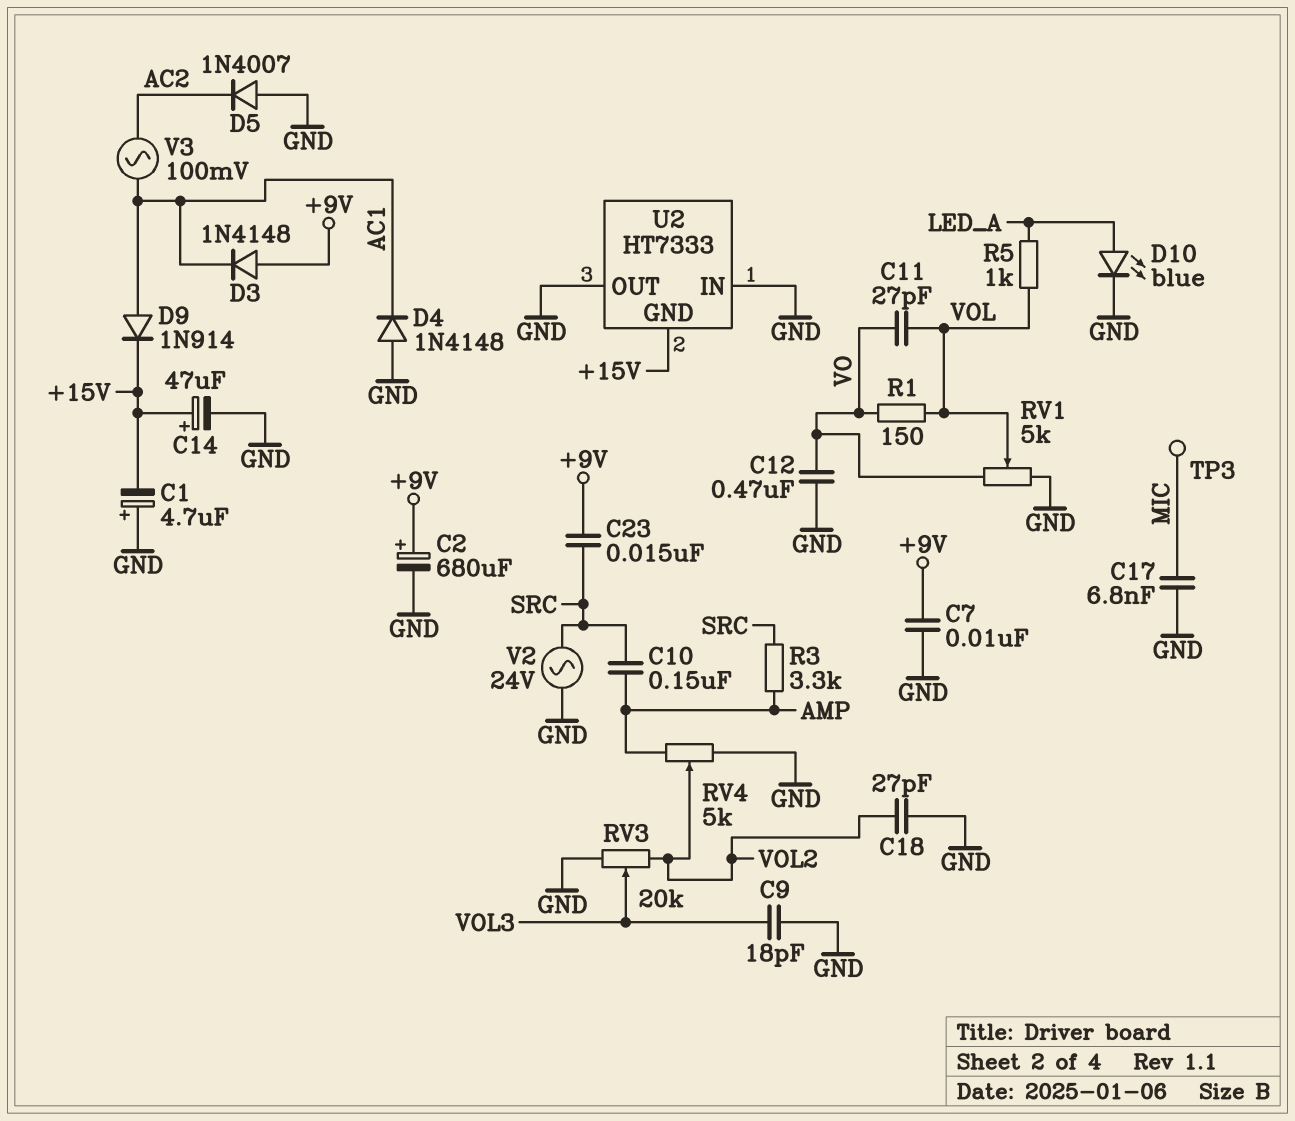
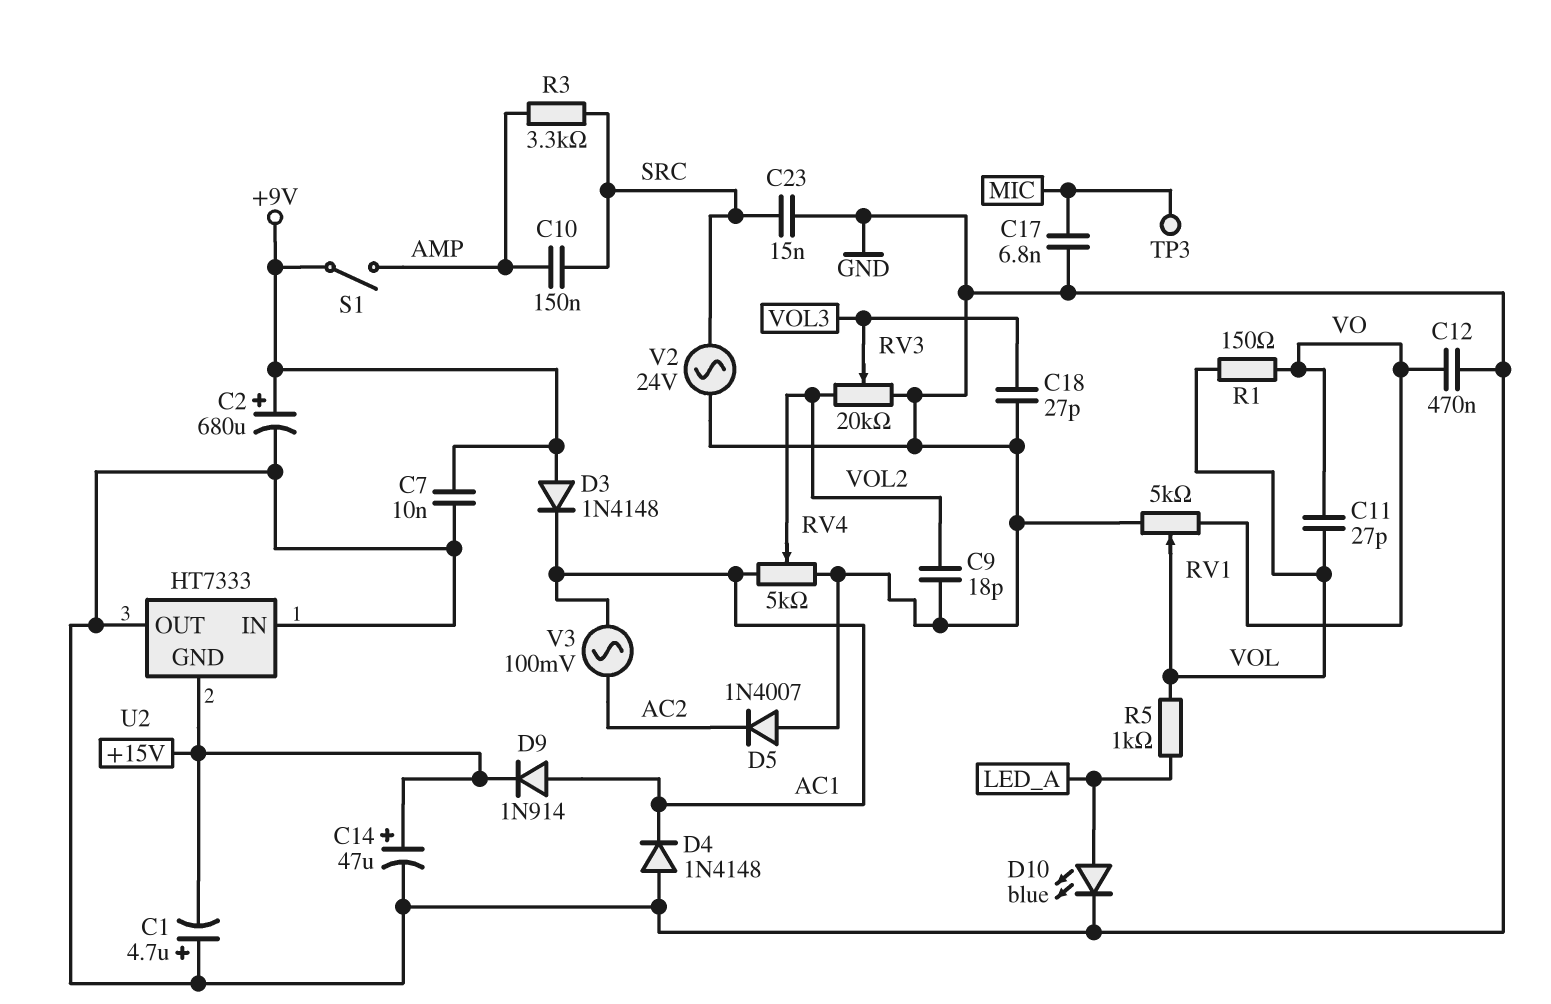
C9: 18pF (GND, VOL3) -> 18pF (GND, VOL2)
C18: 27pF (GND, VOL2) -> 27pF (GND, VOL3)
C23: 15nF (+9V, SRC) -> 15nF (GND, SRC)
RV4: 5k (AMP, GND, wiper VOL2) -> 5k (AC1, GND, wiper VOL2)
S1: none -> switch (+9V, AMP)

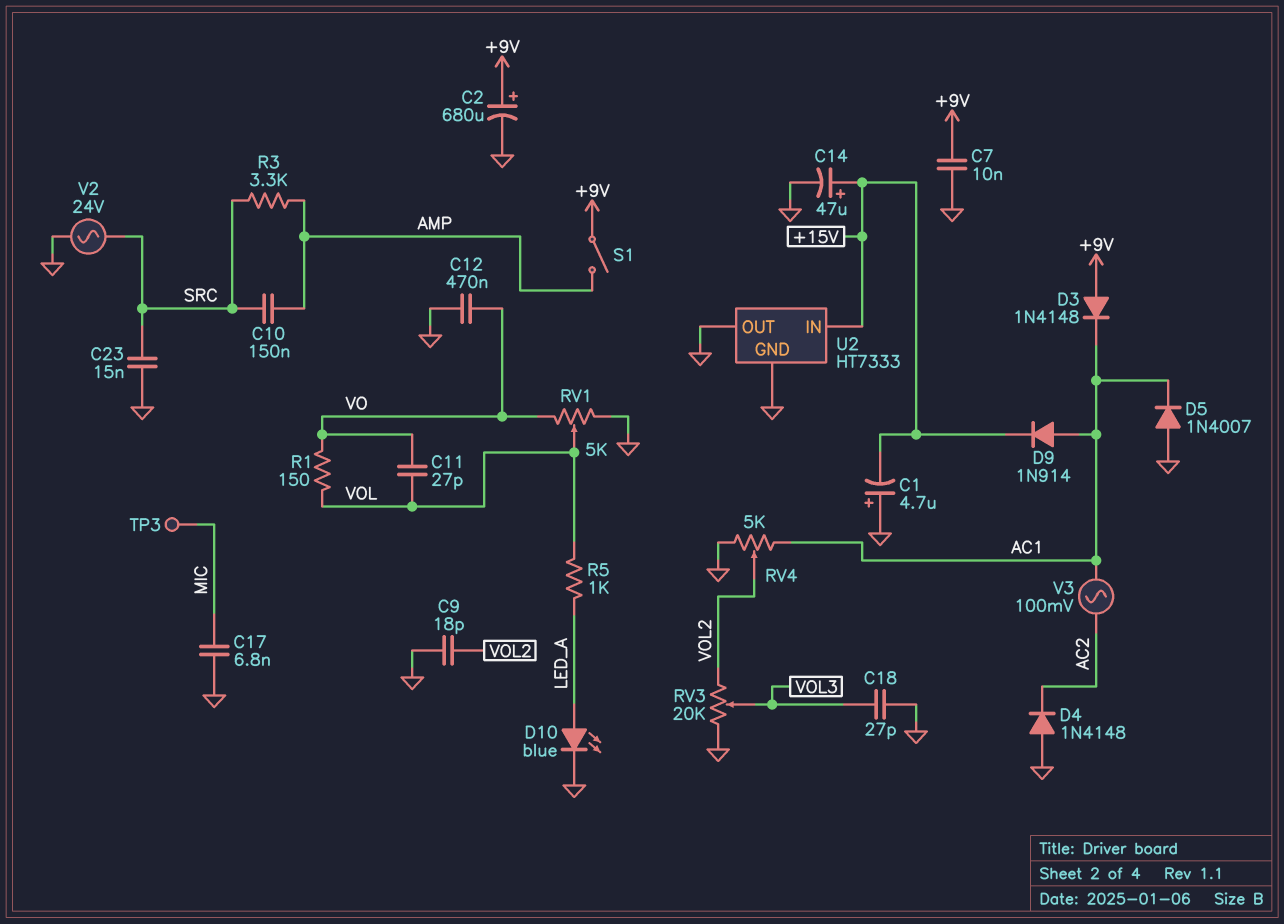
D4: diode 1N4148 (A GND, K AC1) -> diode 1N4148 (A GND, K AC2)
D5: diode 1N4007 (A GND, K AC2) -> diode 1N4007 (A GND, K AC1)
U2 pin GND: +15V -> GND
U2 pin IN: GND -> +15V

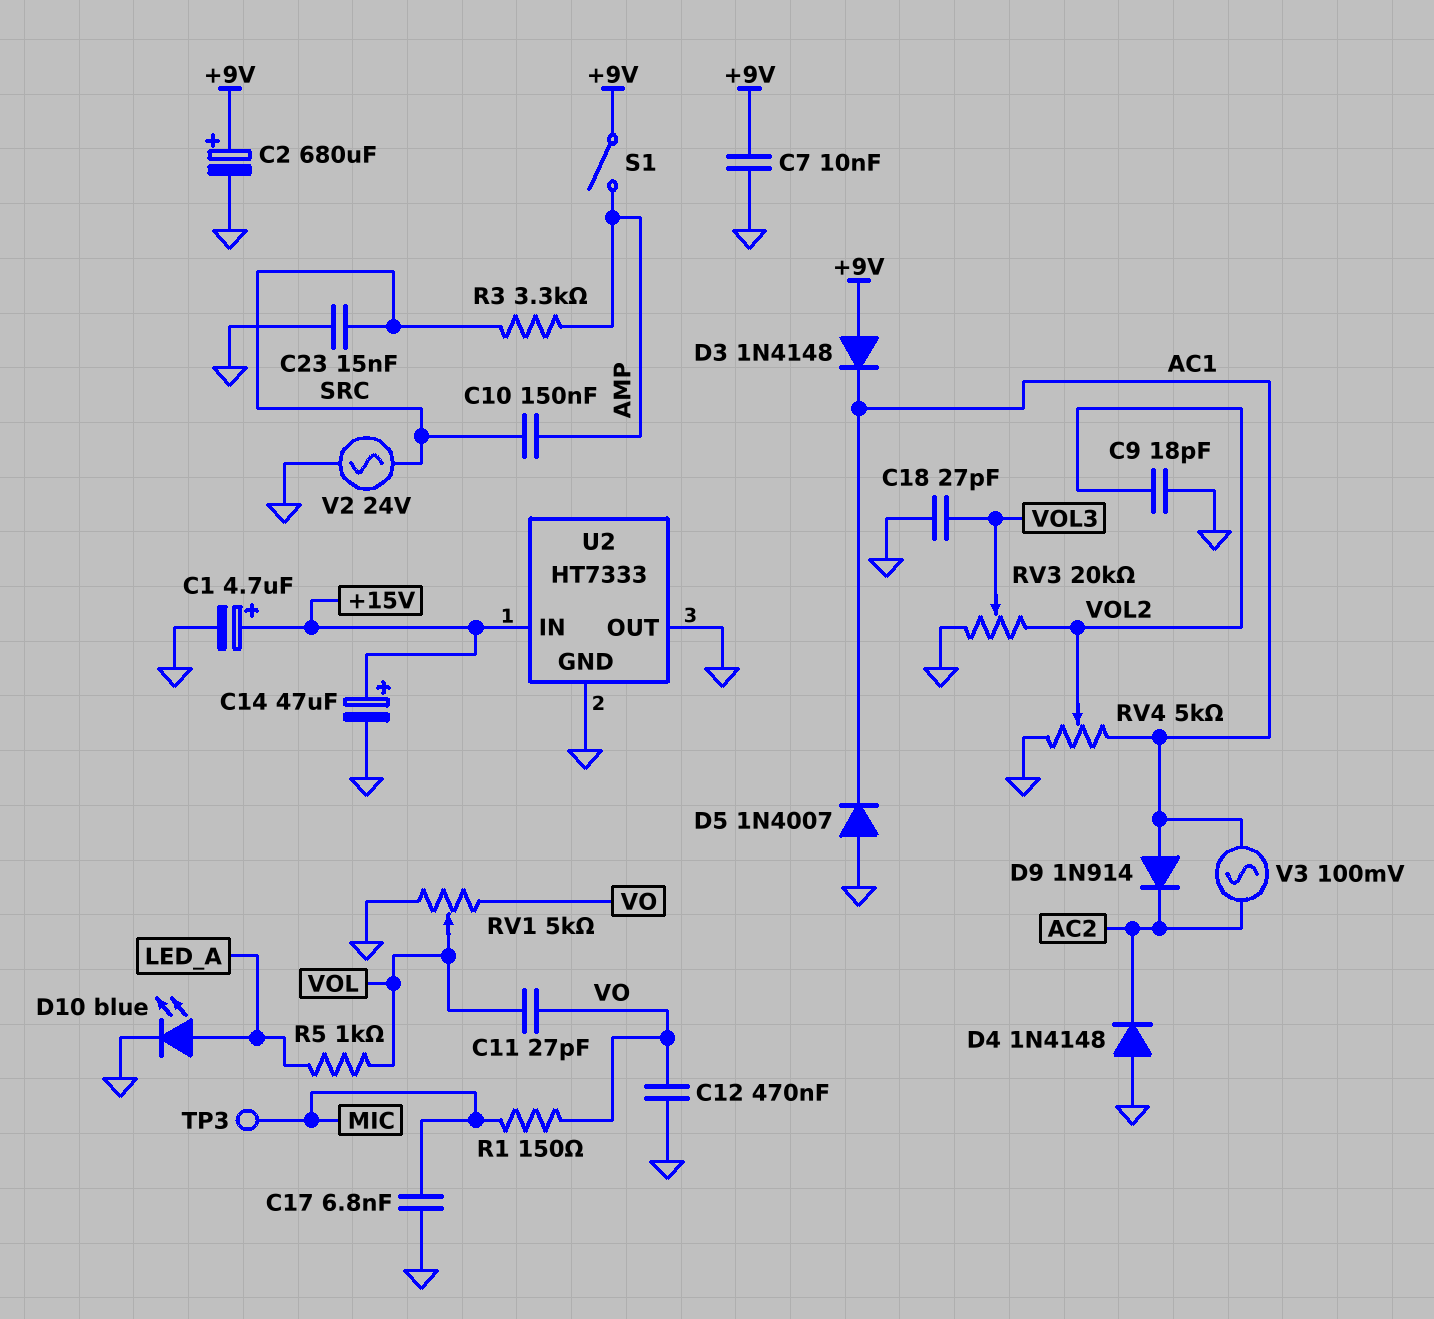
C1: 4.7uF (plus GND, minus +15V) -> 4.7uF (plus +15V, minus GND)
D9: diode 1N914 (A AC1, K +15V) -> diode 1N914 (A AC1, K AC2)
R1: 150 (VO, VOL) -> 150 (MIC, VO)

